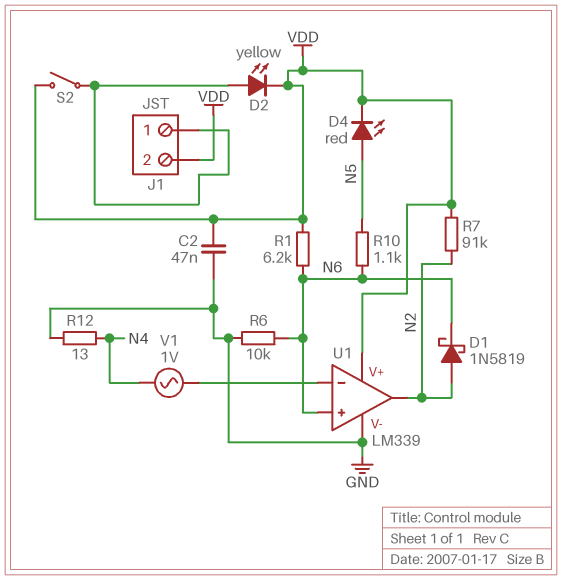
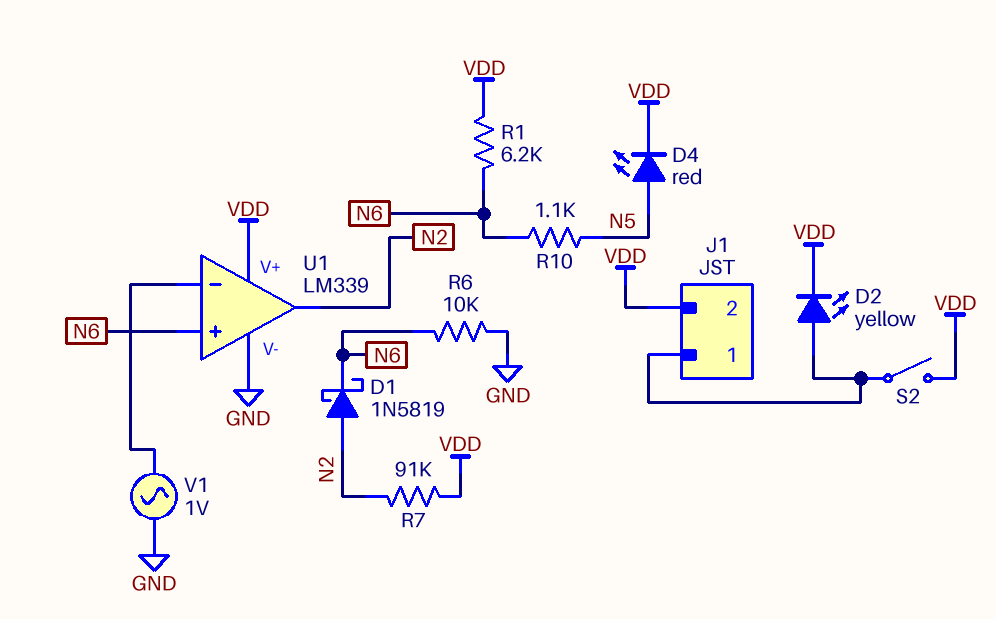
C2: 47nF (GND, VDD) -> none
R12: 13 (GND, N4) -> none
V1: AC 1V (N4, U1/in-) -> AC 1V (GND, U1/in-)

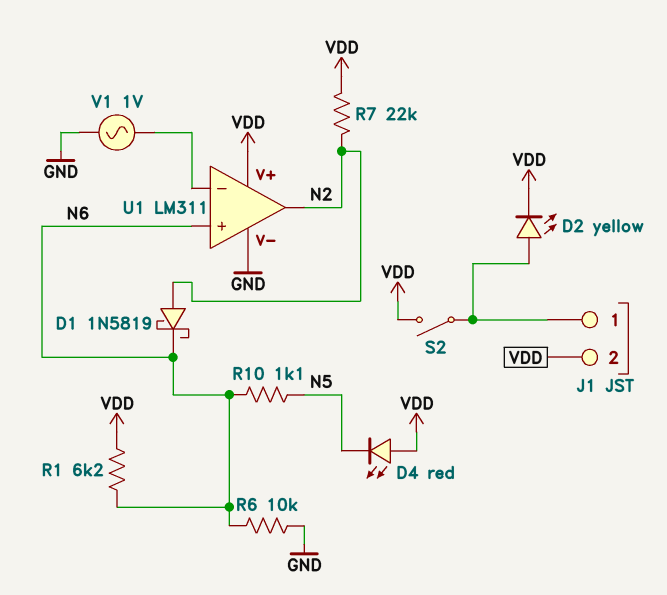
D4: LED red (A N5, K VDD) -> LED red (A VDD, K N5)
R7: 91k (N2, VDD) -> 22k (N2, VDD)
U1: LM339 -> LM311

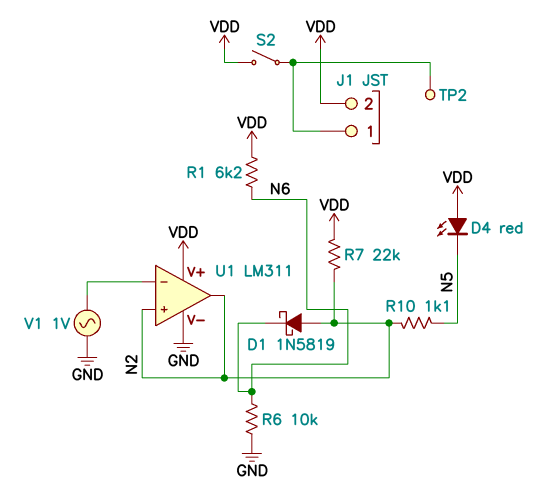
D2: LED yellow (A J1/1, K VDD) -> none
R10: 1.1k (N5, N6) -> 1.1k (N2, N5)
TP2: none -> test point (J1/1)
U1 pin in+: N6 -> N2

